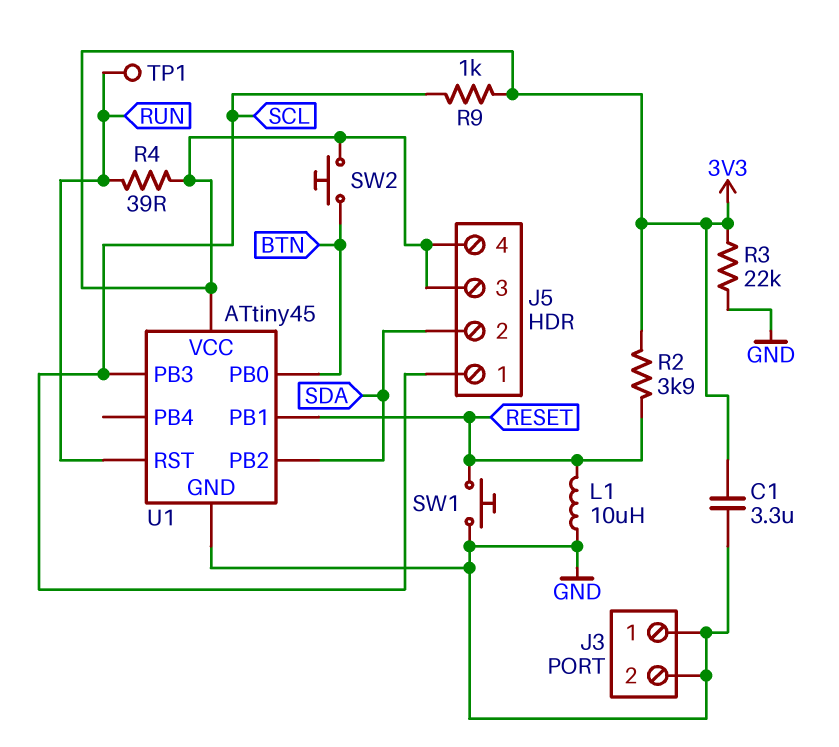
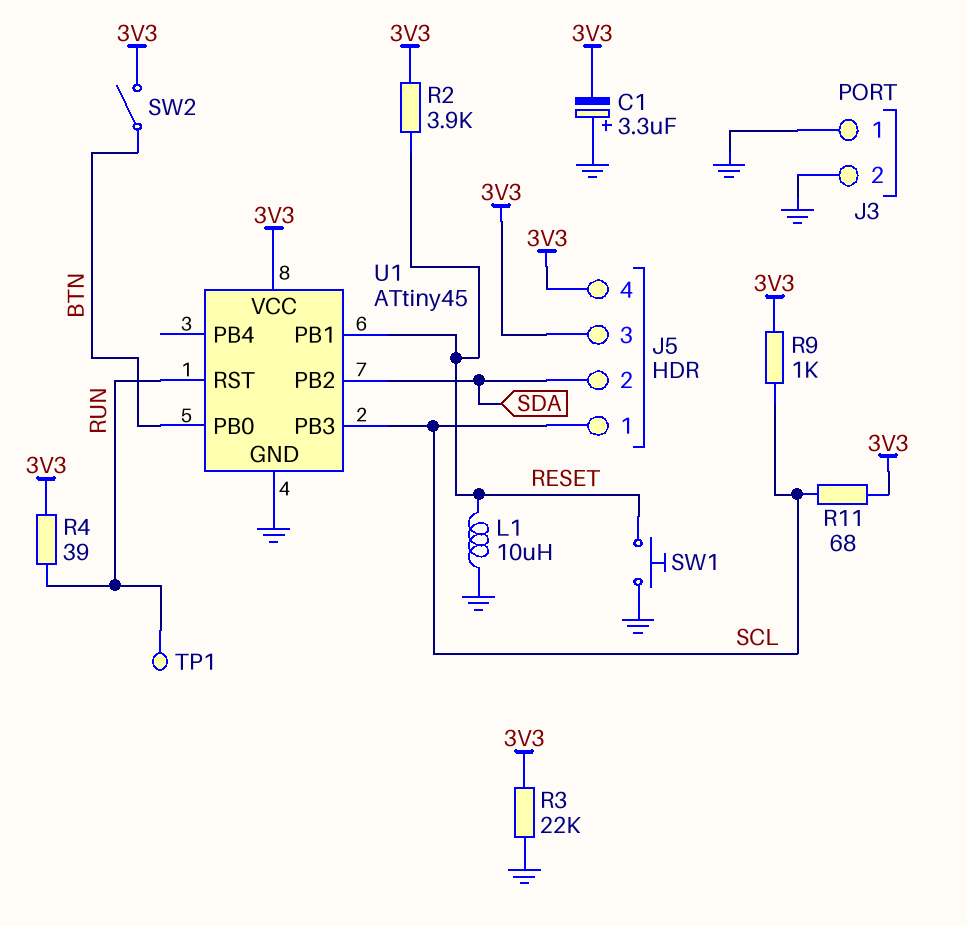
C1: 3.3uF (3V3, GND) -> 3.3uF (plus GND, minus 3V3)
R11: none -> 68 (3V3, SCL)
SW2: button (3V3, BTN) -> switch (3V3, BTN)

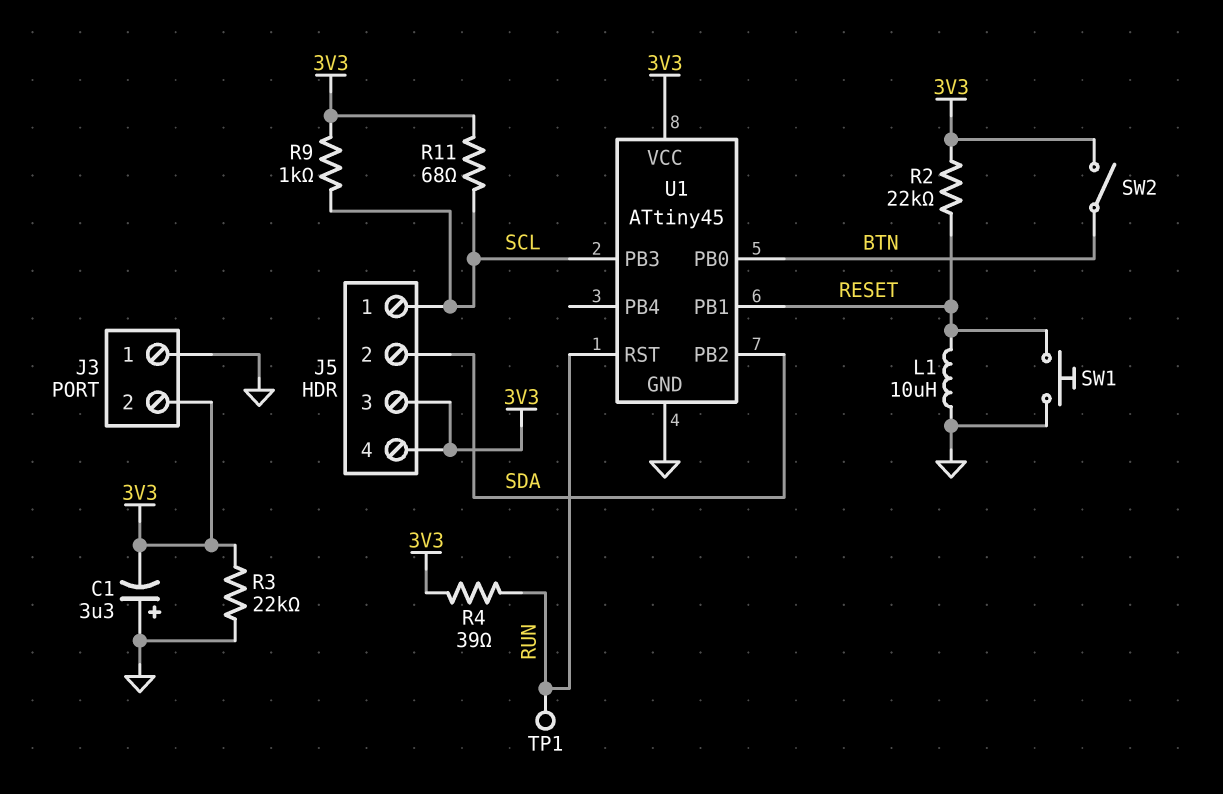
J3 pin 2: GND -> 3V3
R2: 3.9k (3V3, RESET) -> 22k (3V3, RESET)

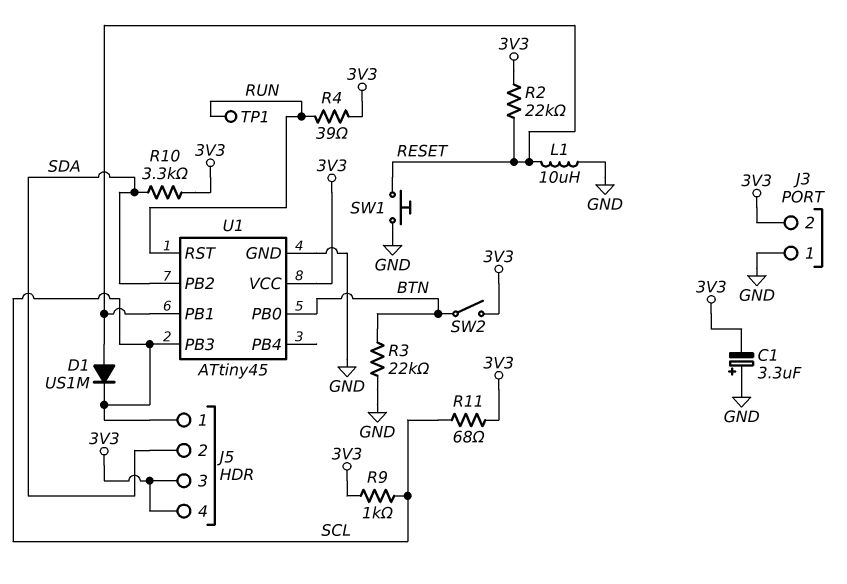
D1: none -> diode US1M (A RESET, K SCL)
R3: 22k (3V3, GND) -> 22k (BTN, GND)
R10: none -> 3.3k (3V3, SDA)

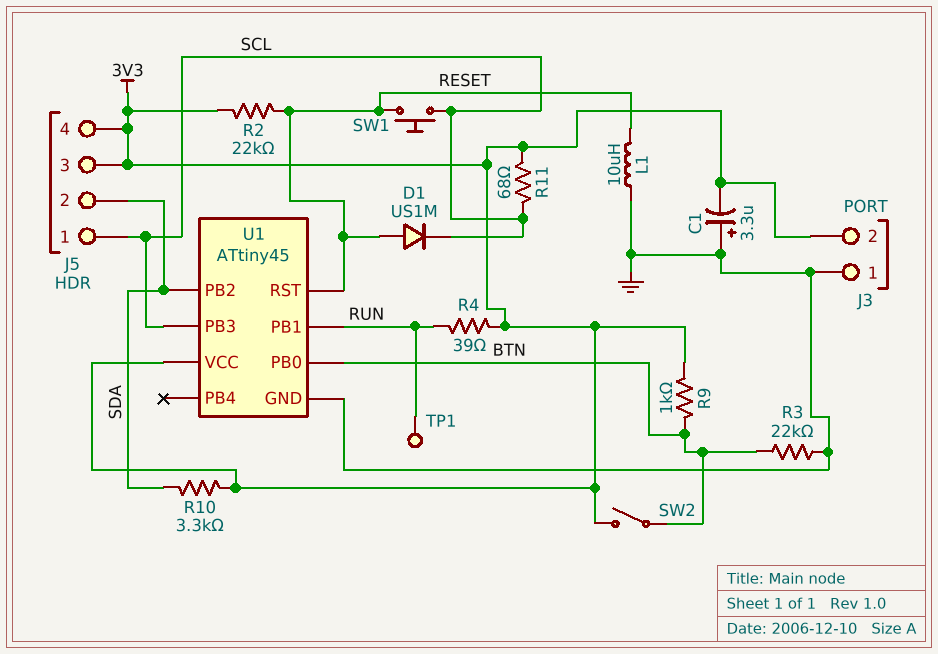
R9: 1k (3V3, SCL) -> 1k (3V3, BTN)
SW1: button (GND, RESET) -> button (RESET, SCL)
U1 pin PB1: RESET -> RUN
U1 pin RST: RUN -> RESET

